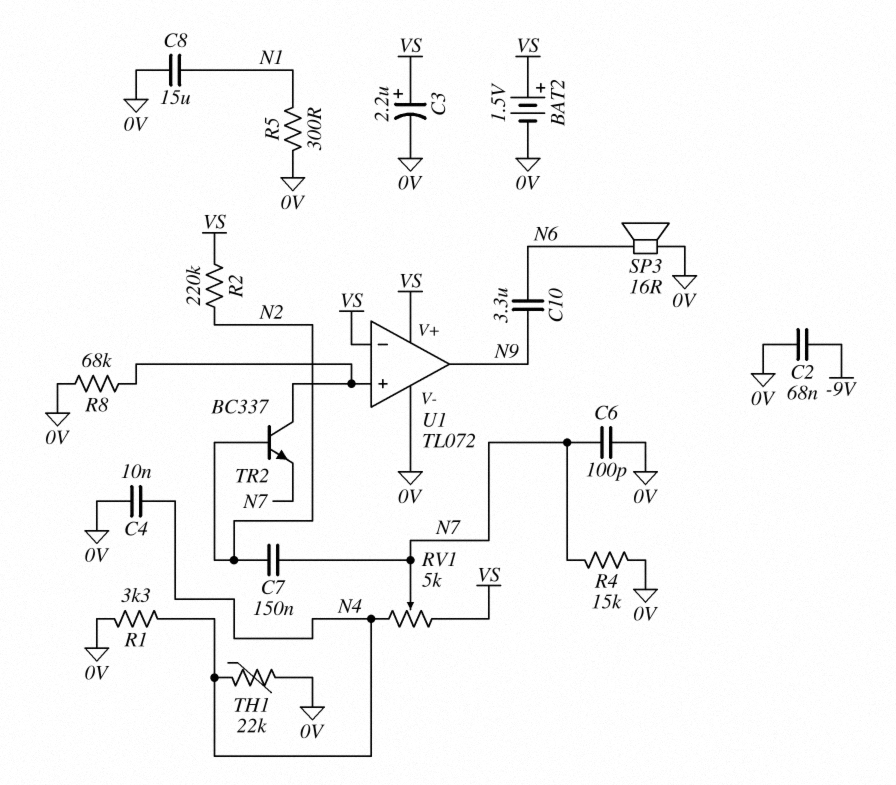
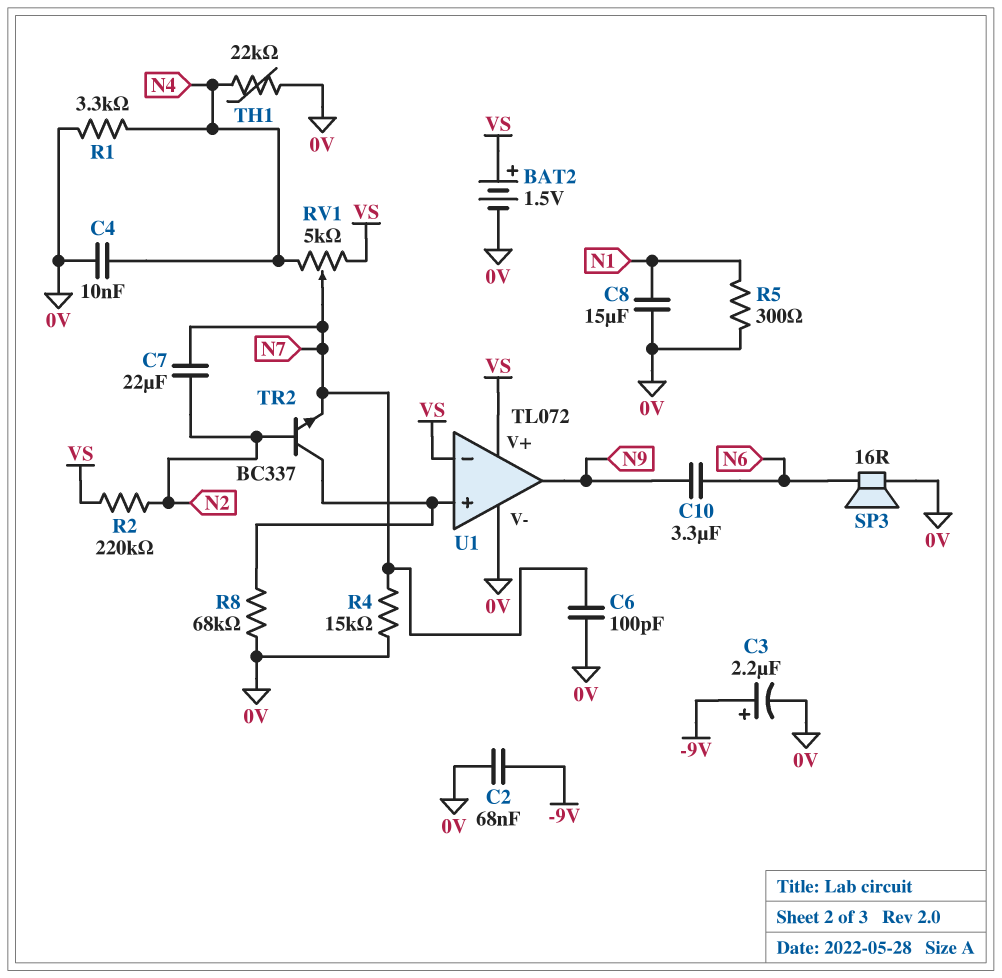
C3: 2.2uF (plus VS, minus 0V) -> 2.2uF (plus -9V, minus 0V)
C7: 150nF (N2, N7) -> 22uF (N2, N7)

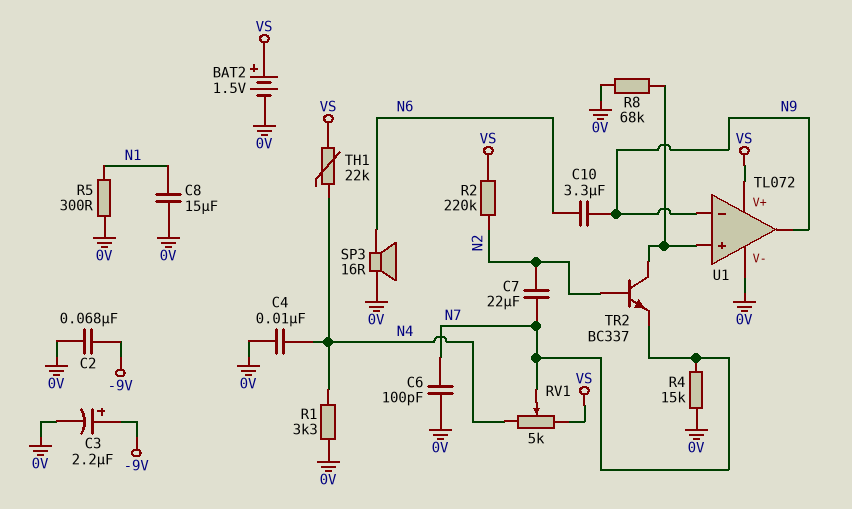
TH1: 22k (0V, N4) -> 22k (N4, VS)
U1 pin in-: VS -> N9

